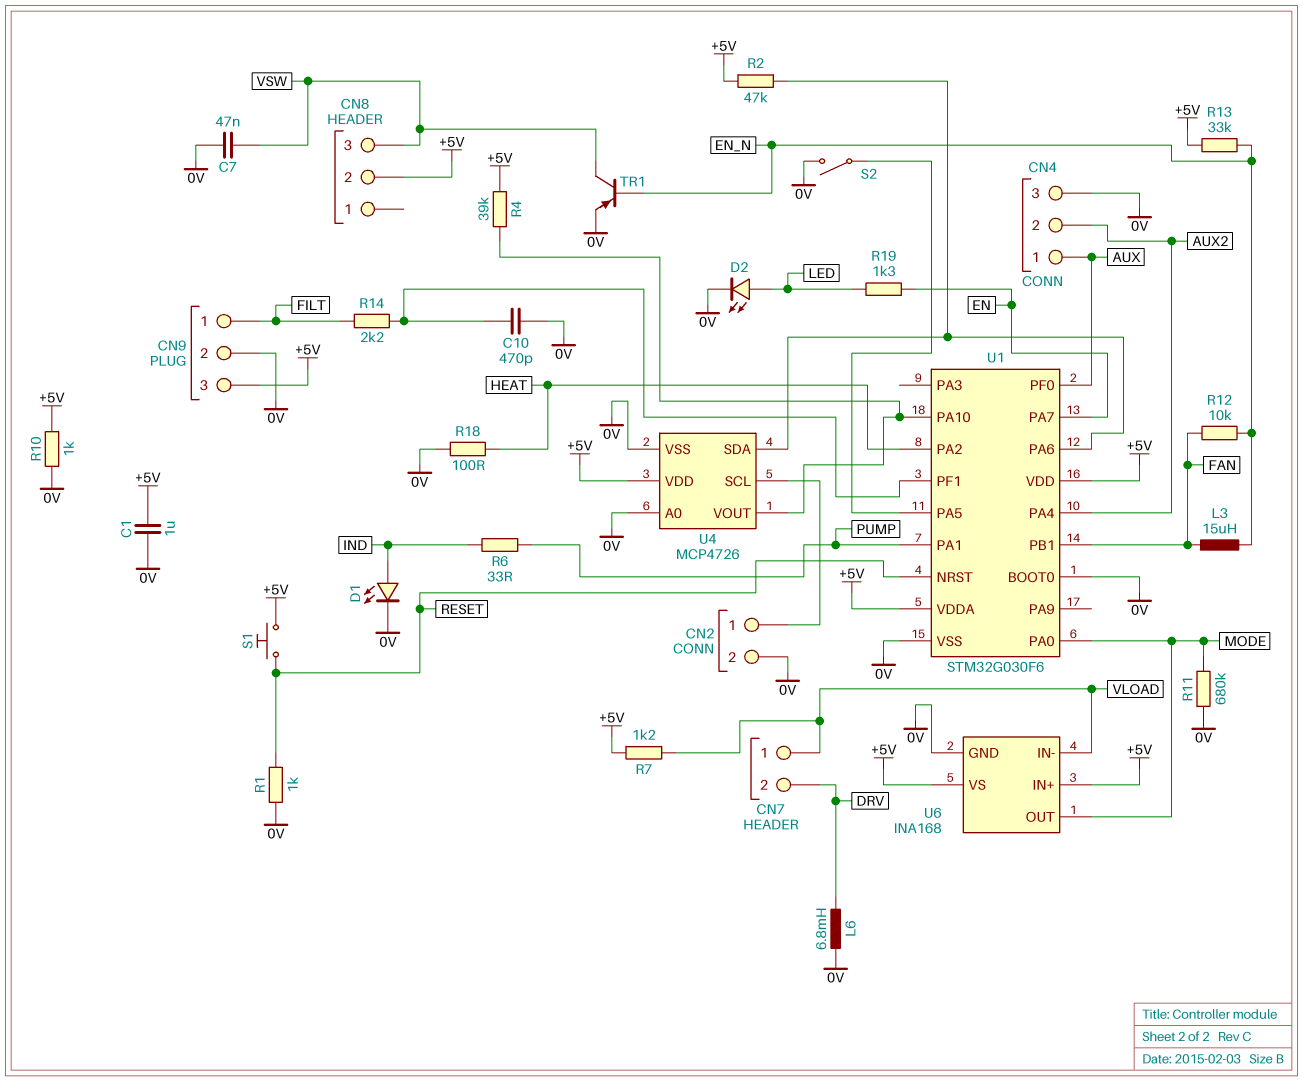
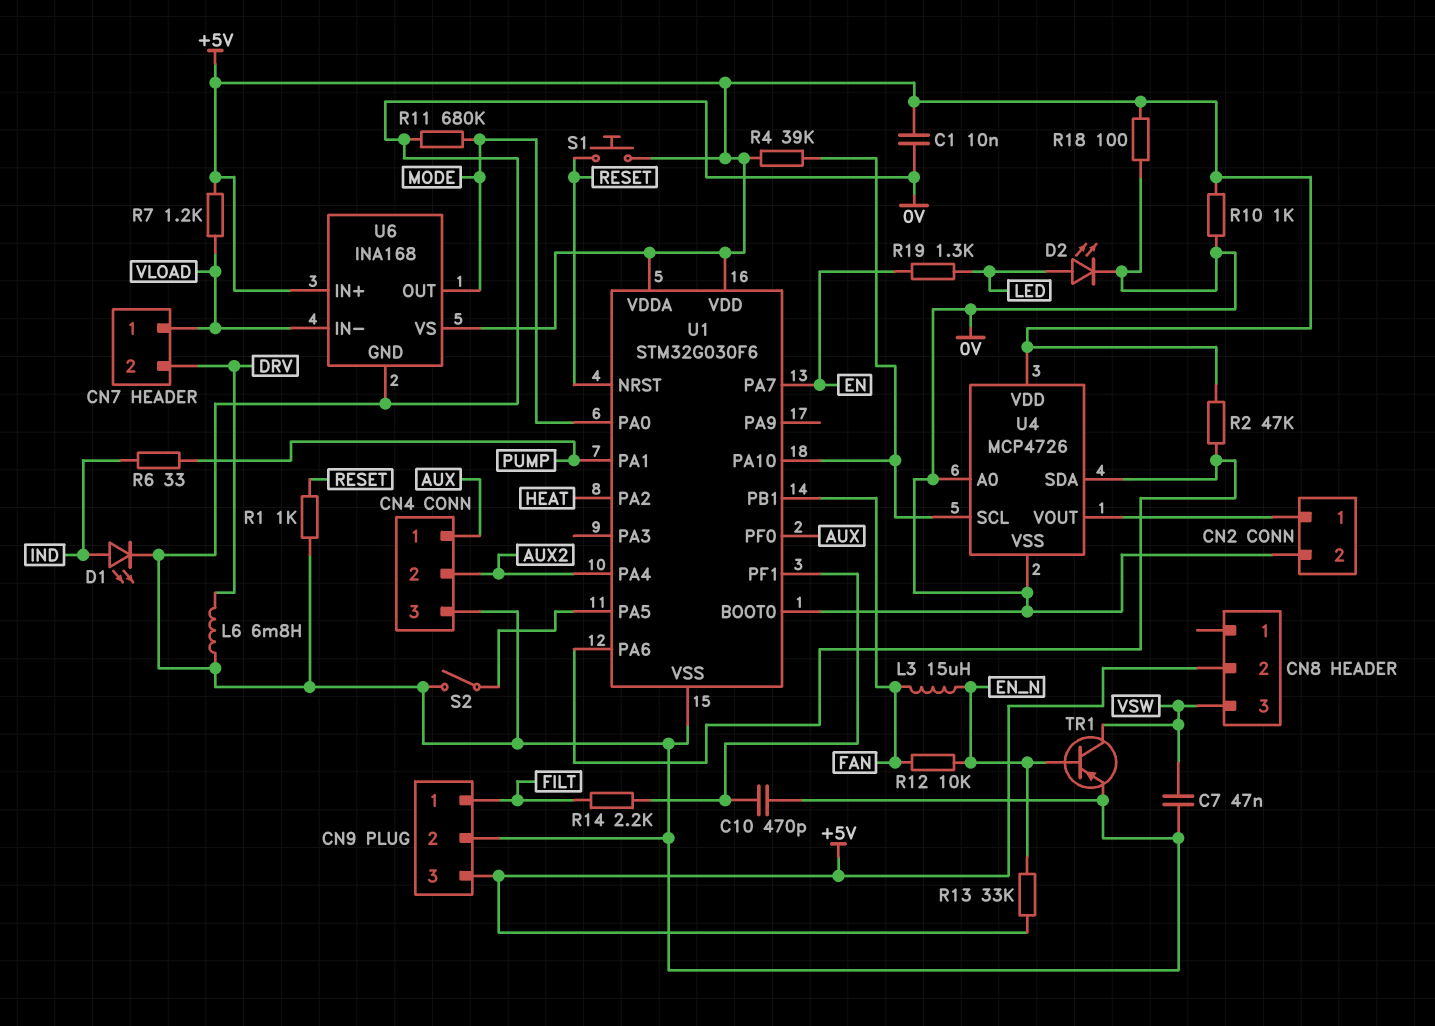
C1: 1uF (+5V, 0V) -> 10nF (+5V, 0V)
R18: 100 (0V, HEAT) -> 100 (+5V, 0V)
U4 pin SCL: CN2/1 -> U1/PA10
U4 pin VOUT: U1/PA10 -> CN2/1

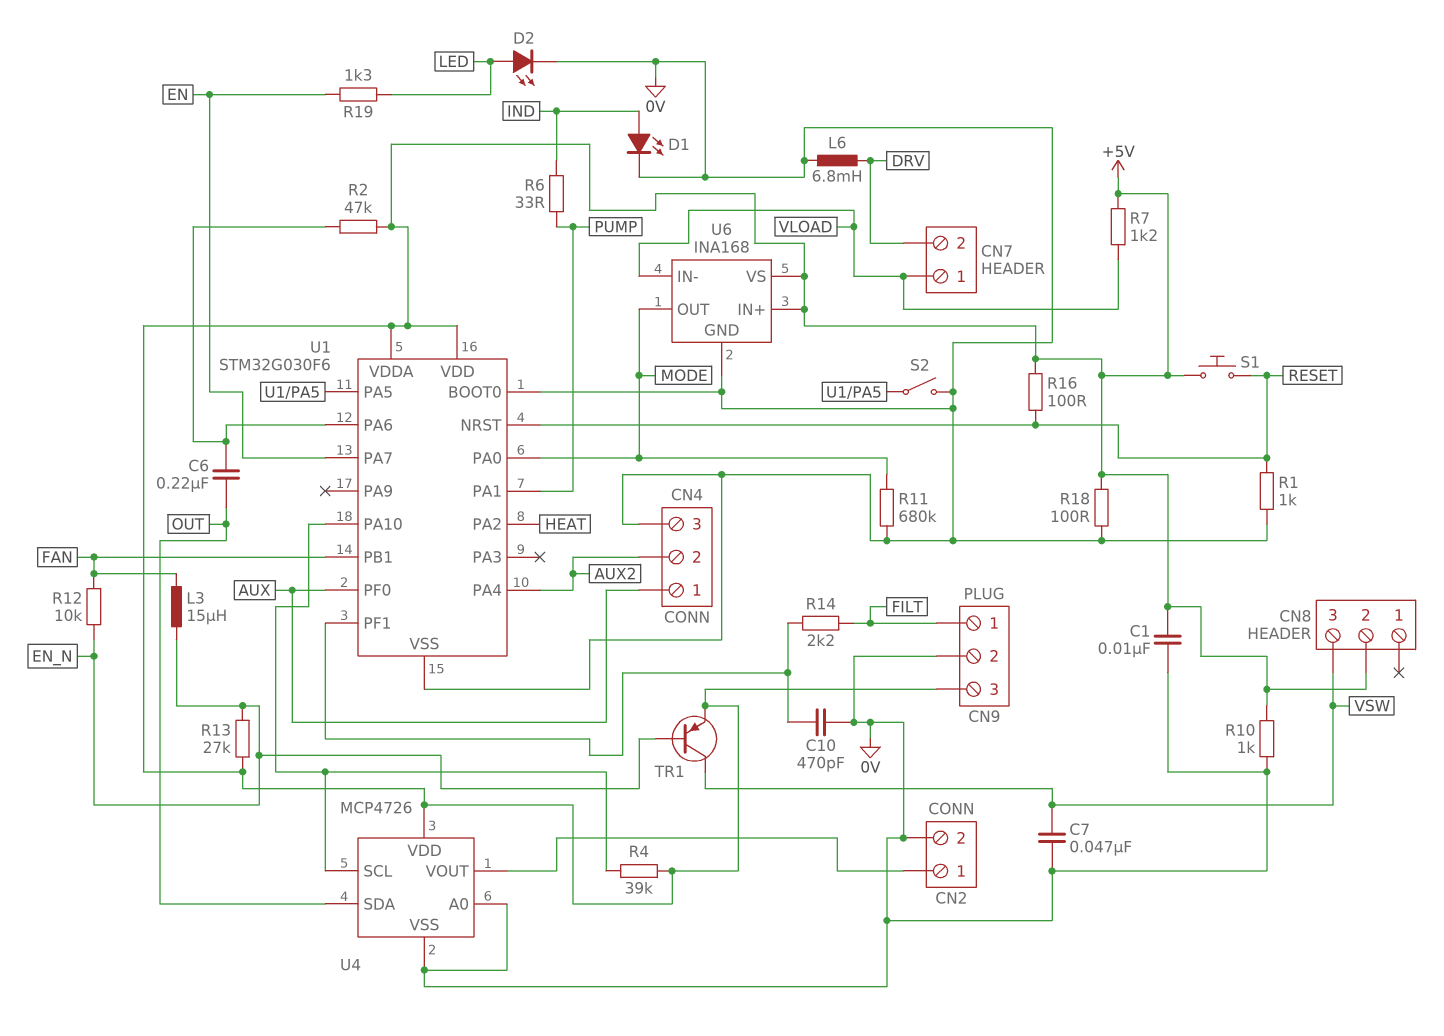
C6: none -> 220nF (OUT, U1/PA6)
R13: 33k (+5V, EN_N) -> 27k (+5V, EN_N)
R16: none -> 100 (+5V, RESET)
TR1: PNP (B EN_N, C VSW, E 0V) -> PNP (B EN_N, C VSW, E +5V)
U4 pin SDA: U1/PA6 -> OUT

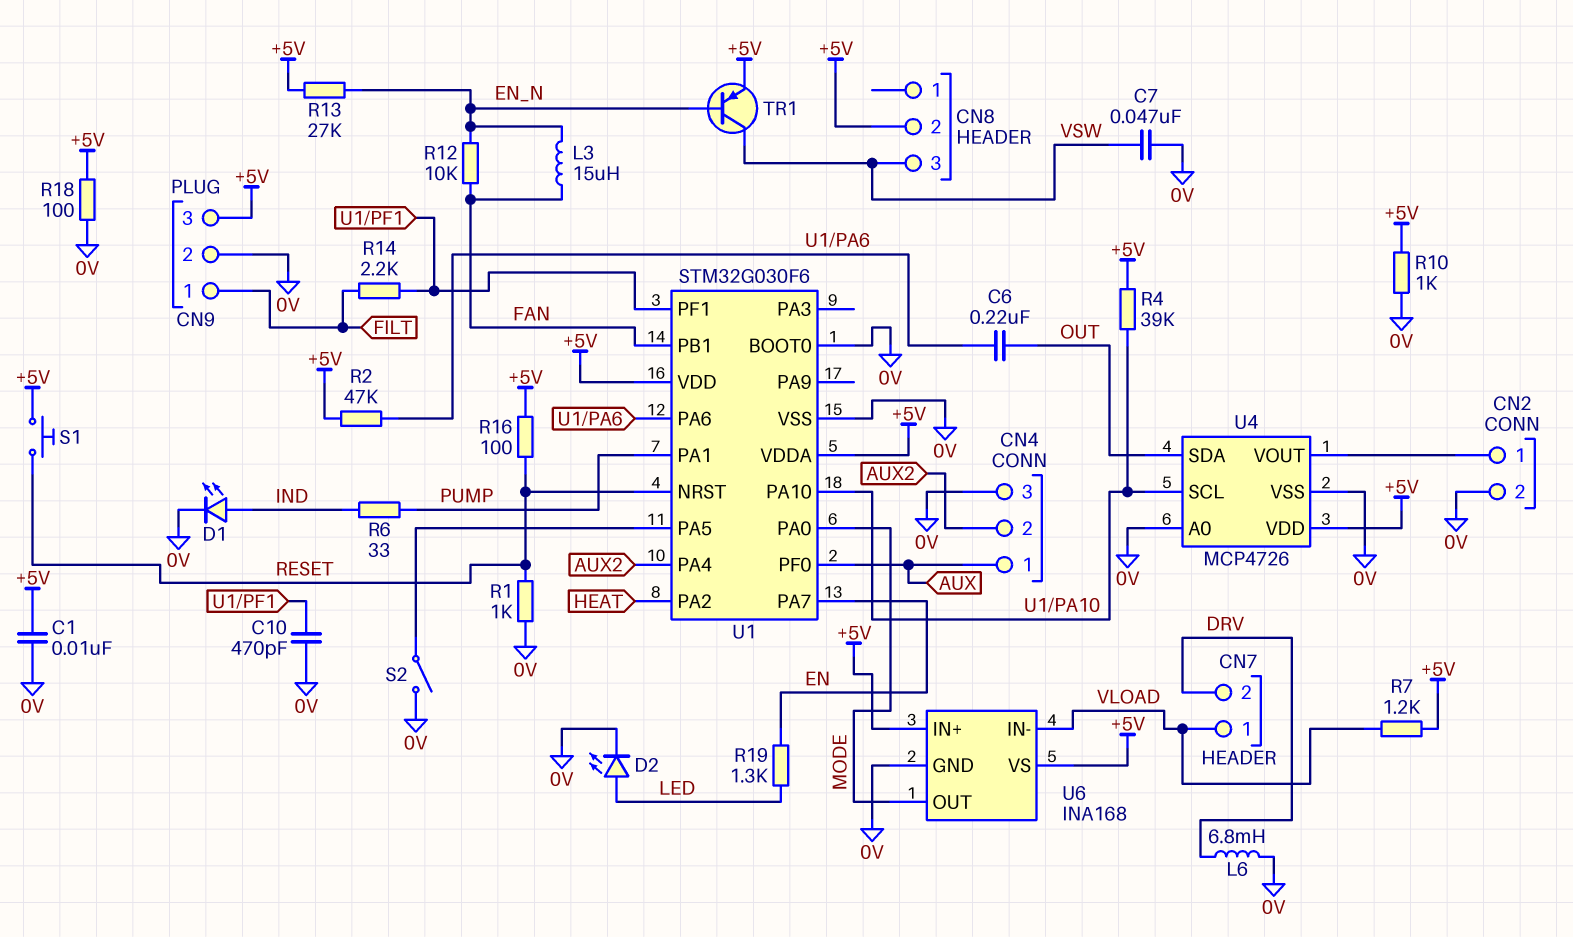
R11: 680k (0V, MODE) -> none

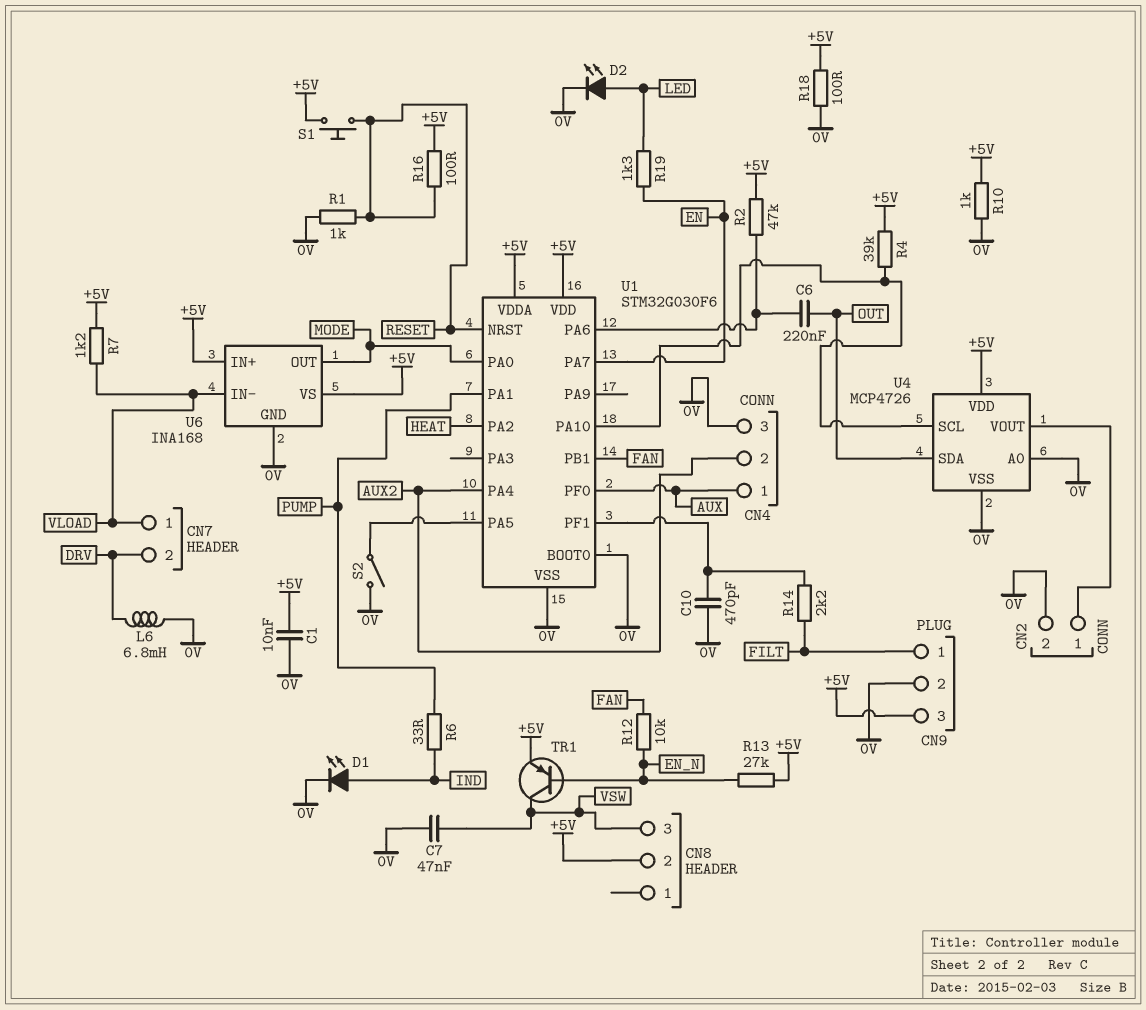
L3: 15uH (EN_N, FAN) -> none

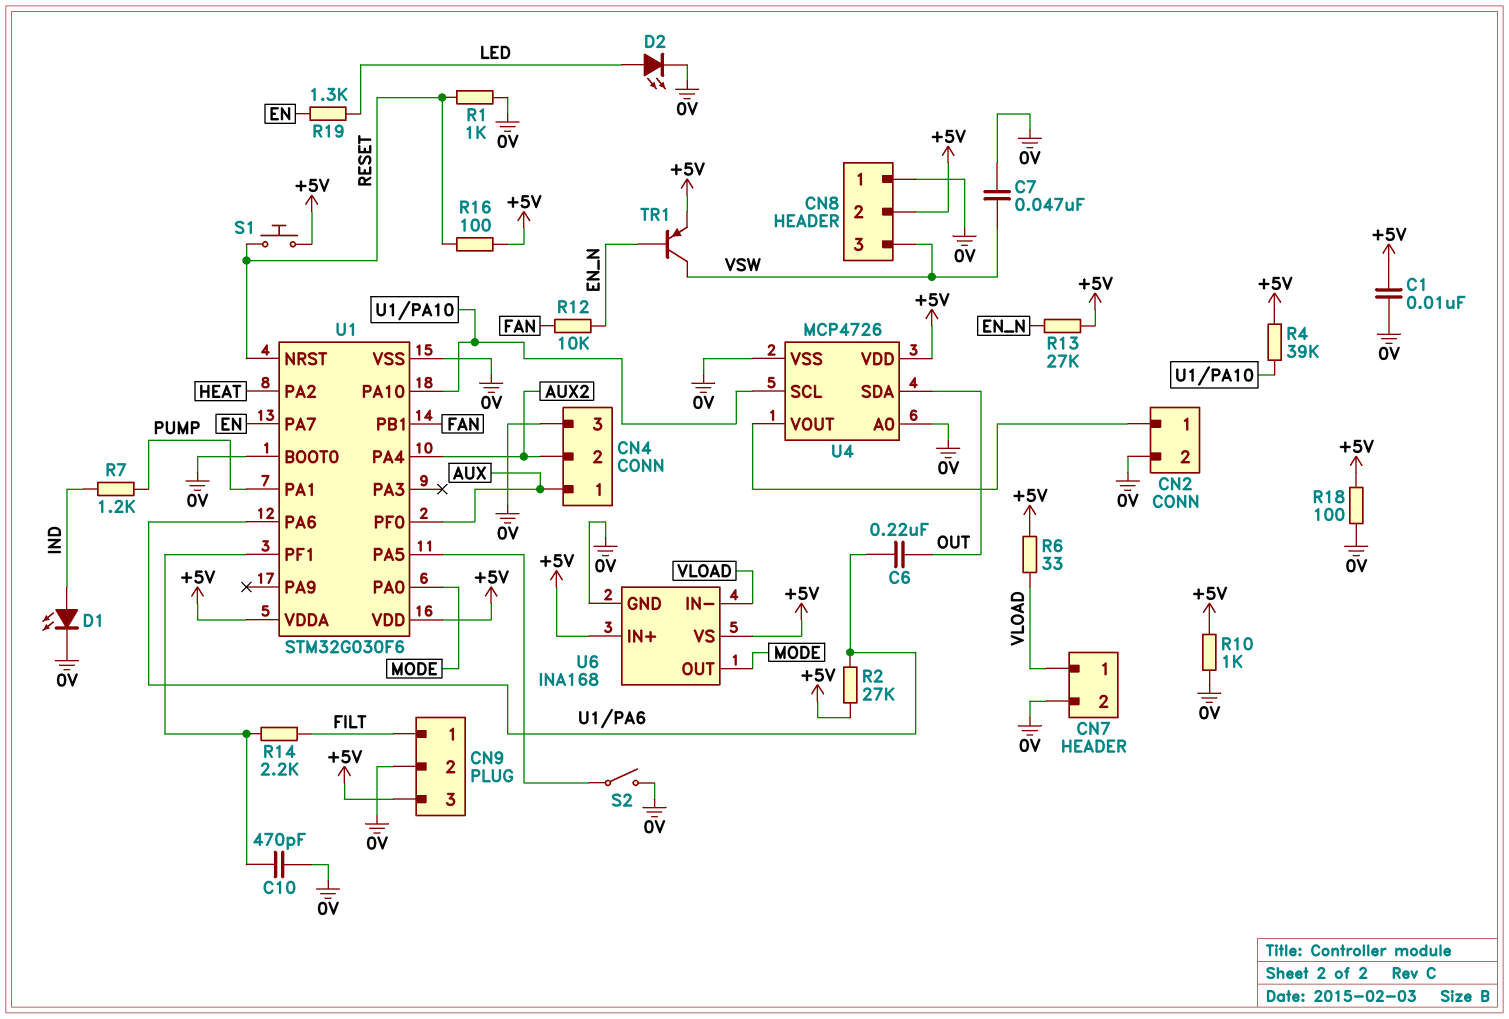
CN7 pin 2: DRV -> 0V
CN8 pin 1: none -> 0V
L6: 6.8mH (0V, DRV) -> none
R2: 47k (+5V, U1/PA6) -> 27k (+5V, U1/PA6)
R6: 33 (IND, PUMP) -> 33 (+5V, VLOAD)
R7: 1.2k (+5V, VLOAD) -> 1.2k (IND, PUMP)

